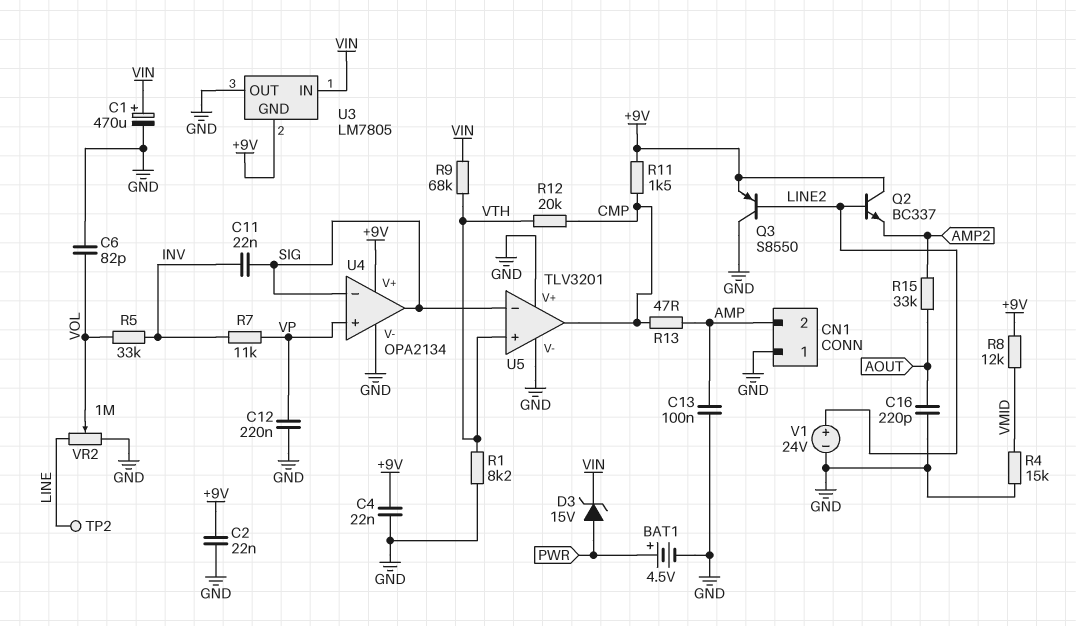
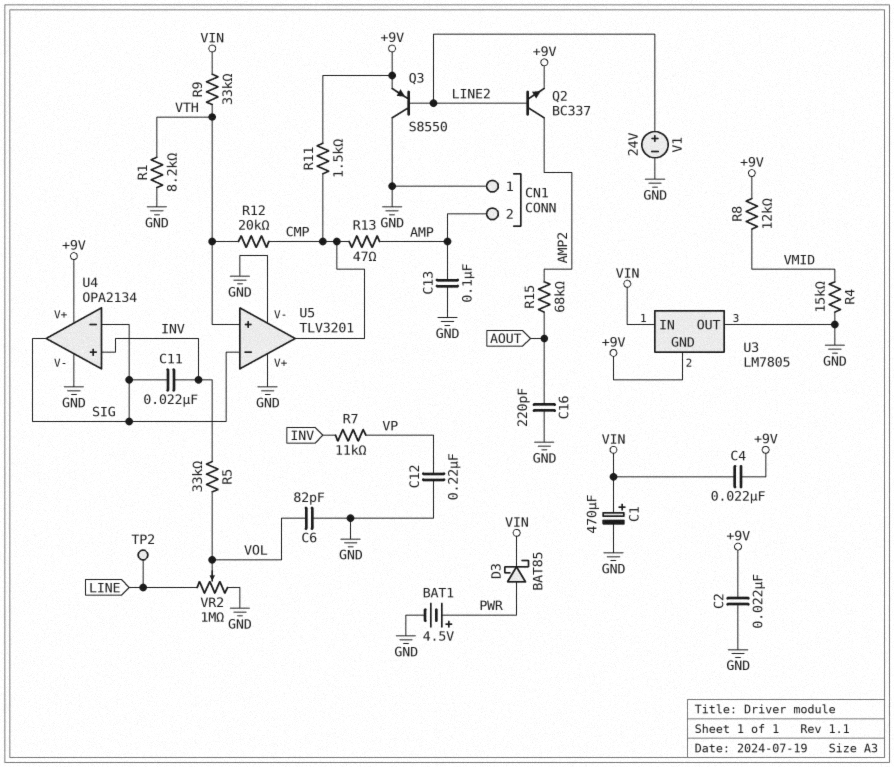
C4: 22nF (+9V, GND) -> 22nF (+9V, VIN)
D3: zener 15V (A PWR, K VIN) -> schottky BAT85 (A PWR, K VIN)
Q2: NPN BC337 (B LINE2, C +9V, E AMP2) -> NPN BC337 (B LINE2, C AMP2, E +9V)
R9: 68k (VIN, VTH) -> 33k (VIN, VTH)
R15: 33k (AMP2, AOUT) -> 68k (AMP2, AOUT)
U4 pin in+: VP -> INV

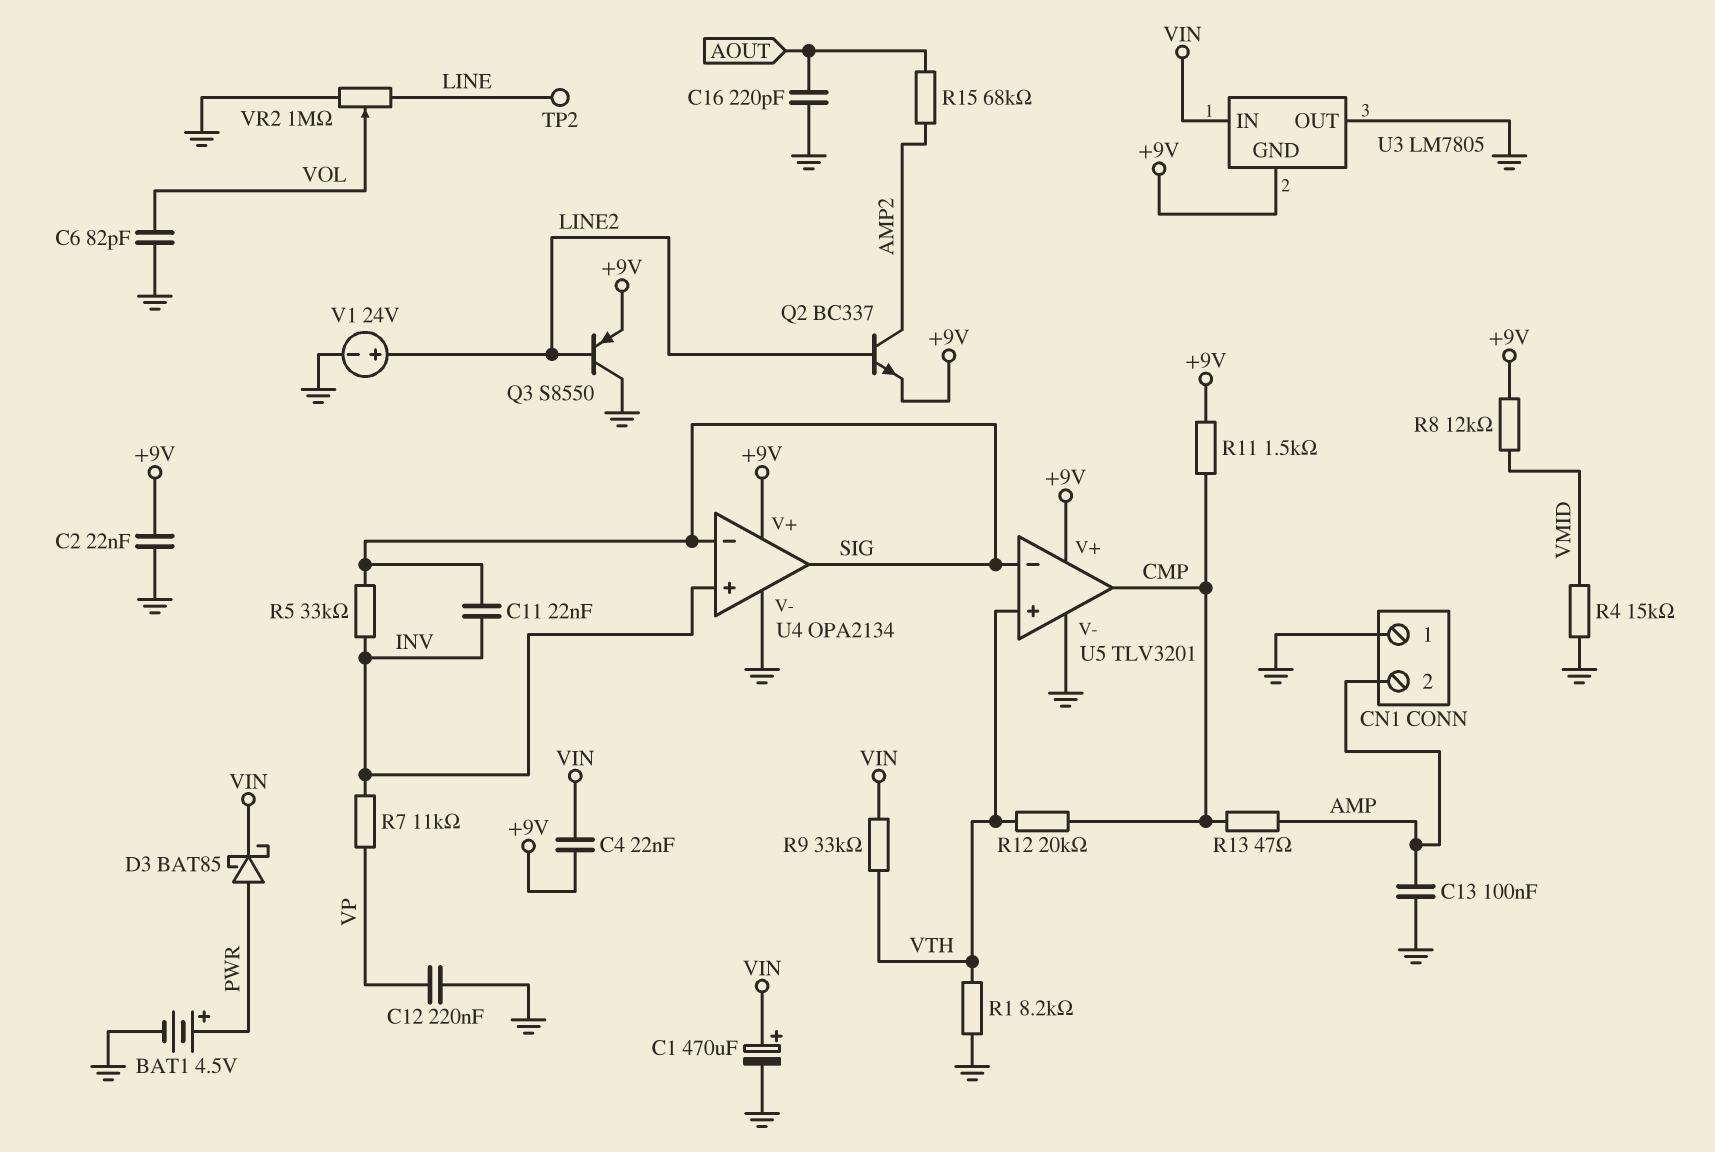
R5: 33k (INV, VOL) -> 33k (INV, SIG)
U5 pin V+: GND -> +9V

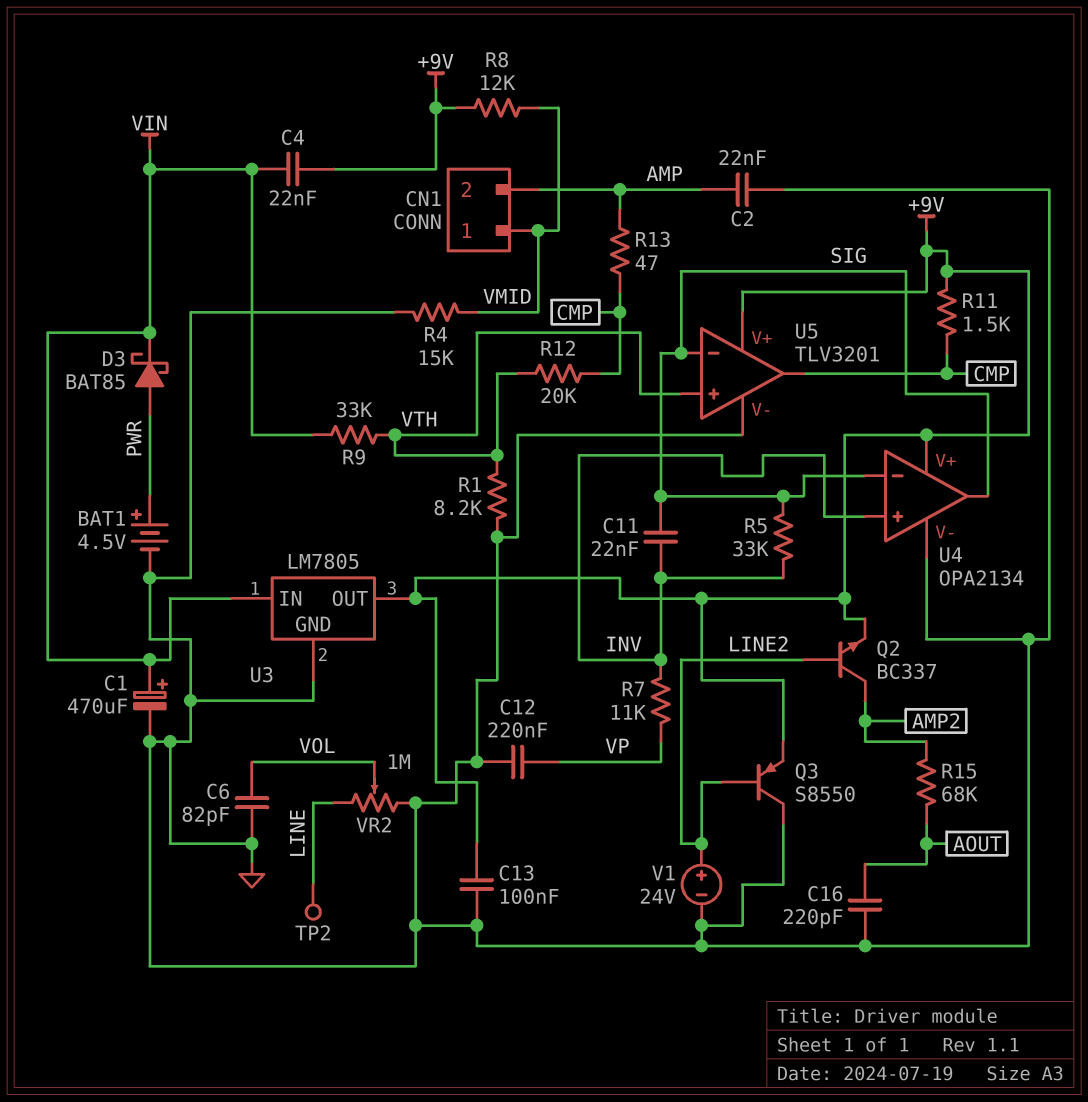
C2: 22nF (+9V, GND) -> 22nF (AMP, GND)
C13: 100nF (AMP, GND) -> 100nF (+9V, GND)
CN1 pin 1: GND -> VMID
U3 pin GND: +9V -> GND
U3 pin OUT: GND -> +9V

